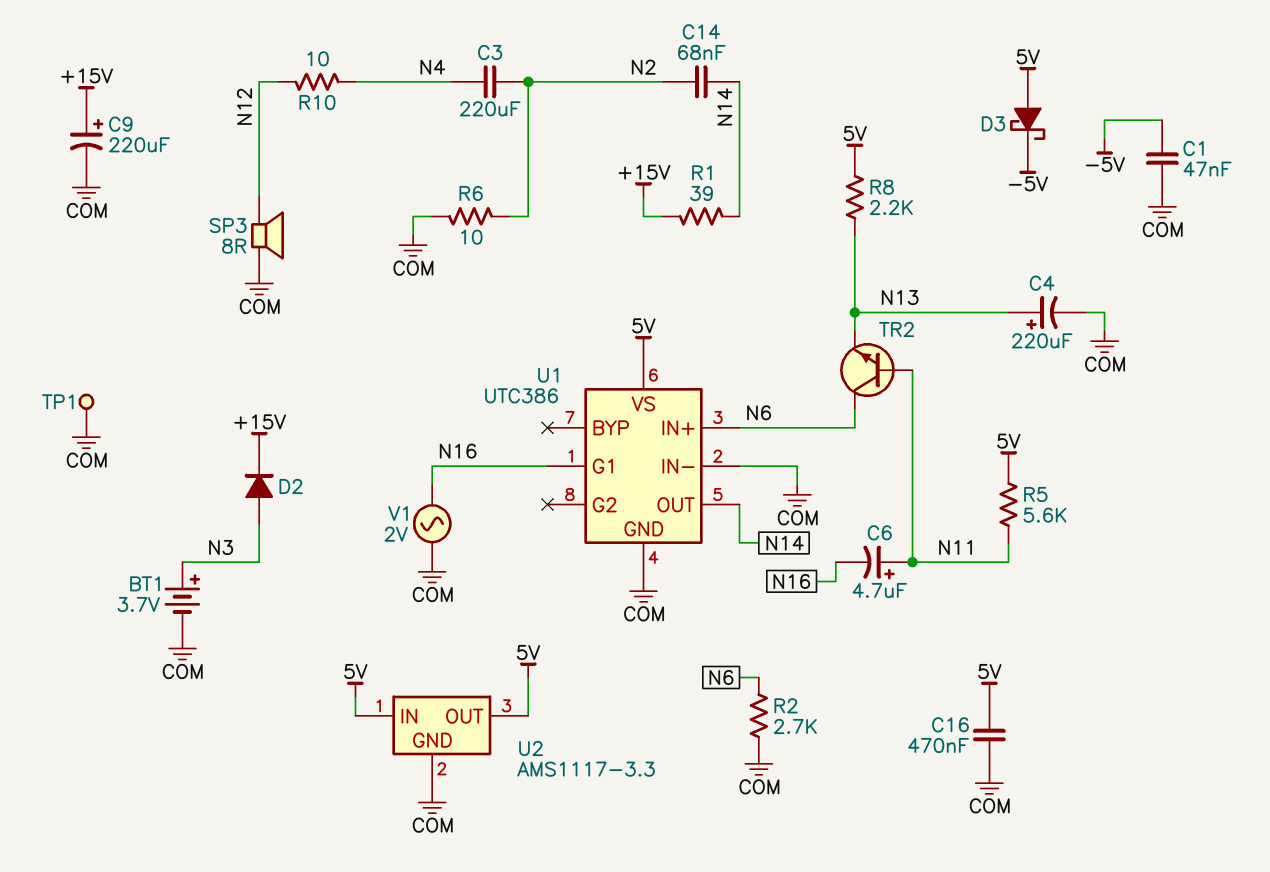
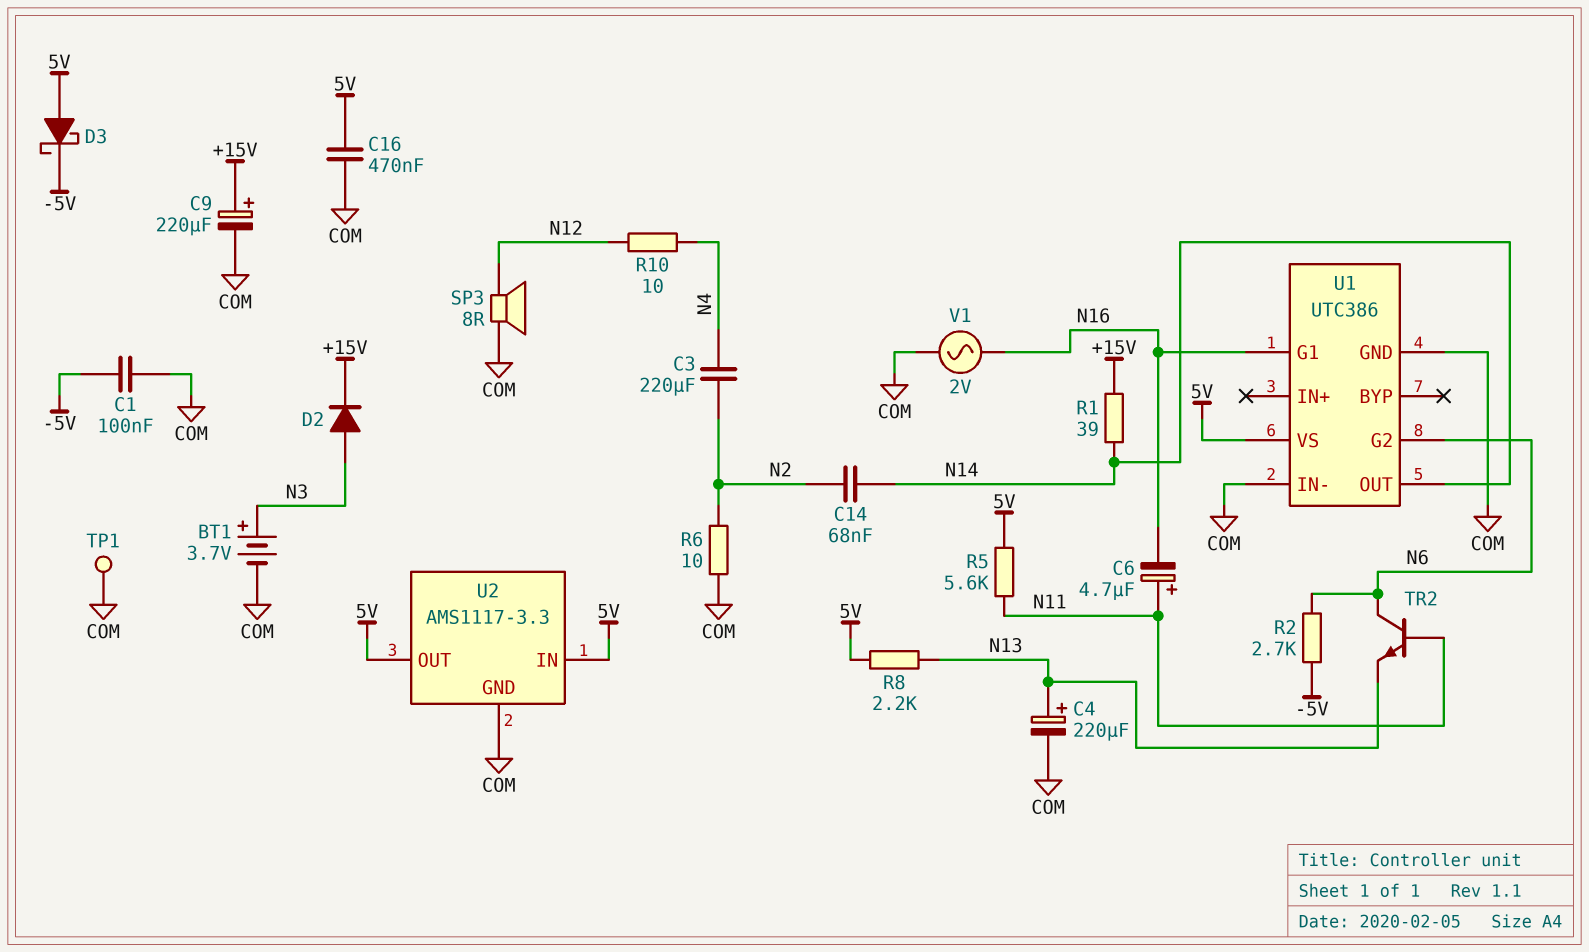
C1: 47nF (-5V, COM) -> 100nF (-5V, COM)
R2: 2.7k (COM, N6) -> 2.7k (-5V, N6)
U1 pin G2: none -> N6
U1 pin IN+: N6 -> none

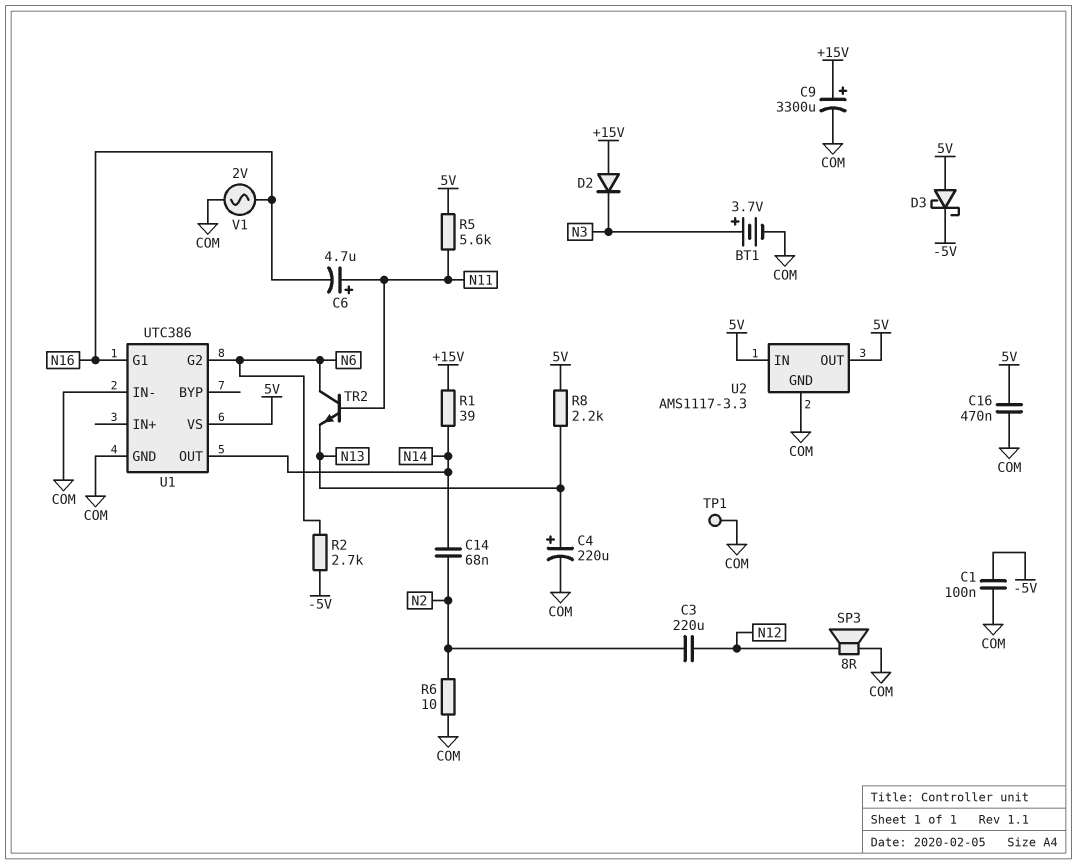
C3: 220uF (N2, N4) -> 220uF (N2, N12)
C9: 220uF (plus +15V, minus COM) -> 3300uF (plus +15V, minus COM)
D2: diode (A N3, K +15V) -> diode (A +15V, K N3)
R10: 10 (N4, N12) -> none

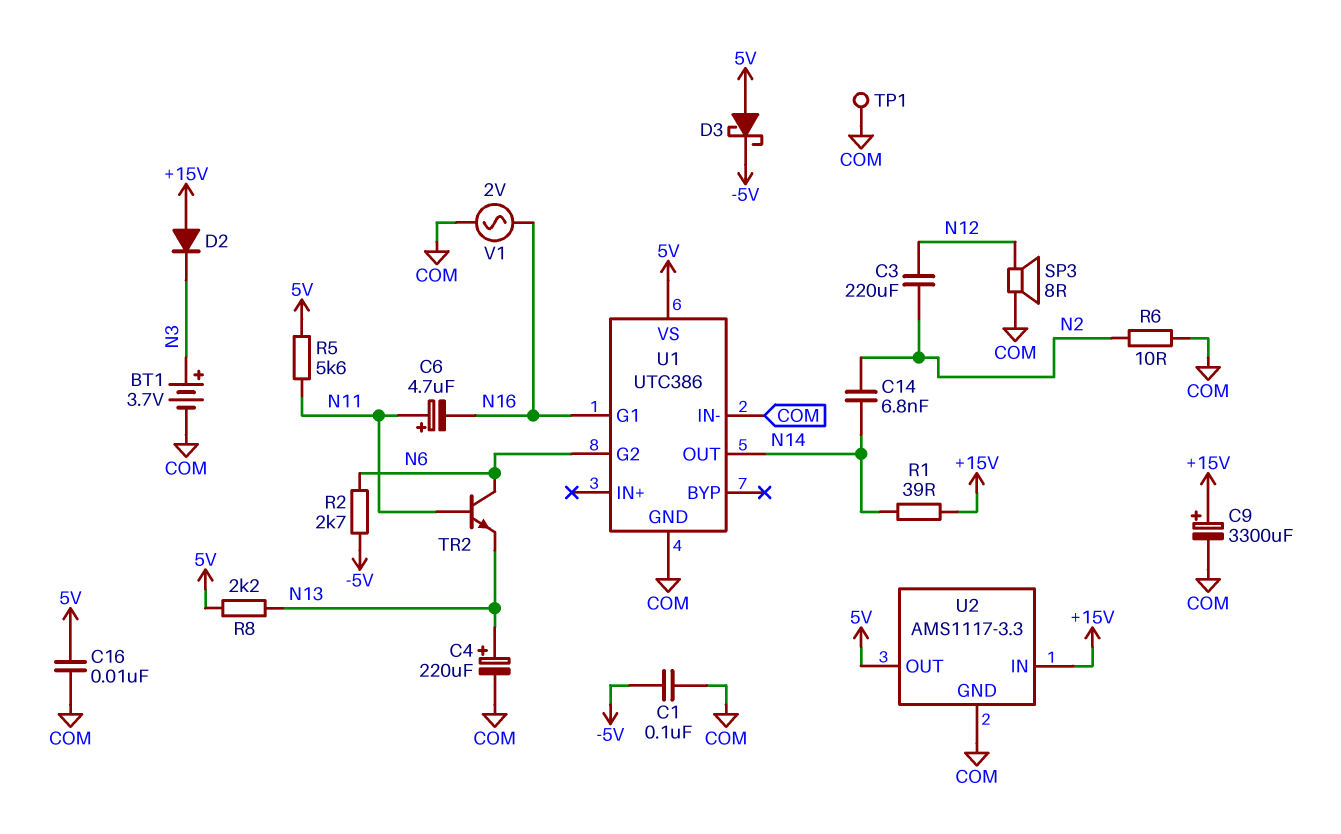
C14: 68nF (N2, N14) -> 6.8nF (N2, N14)
C16: 470nF (5V, COM) -> 10nF (5V, COM)
U2 pin IN: 5V -> +15V

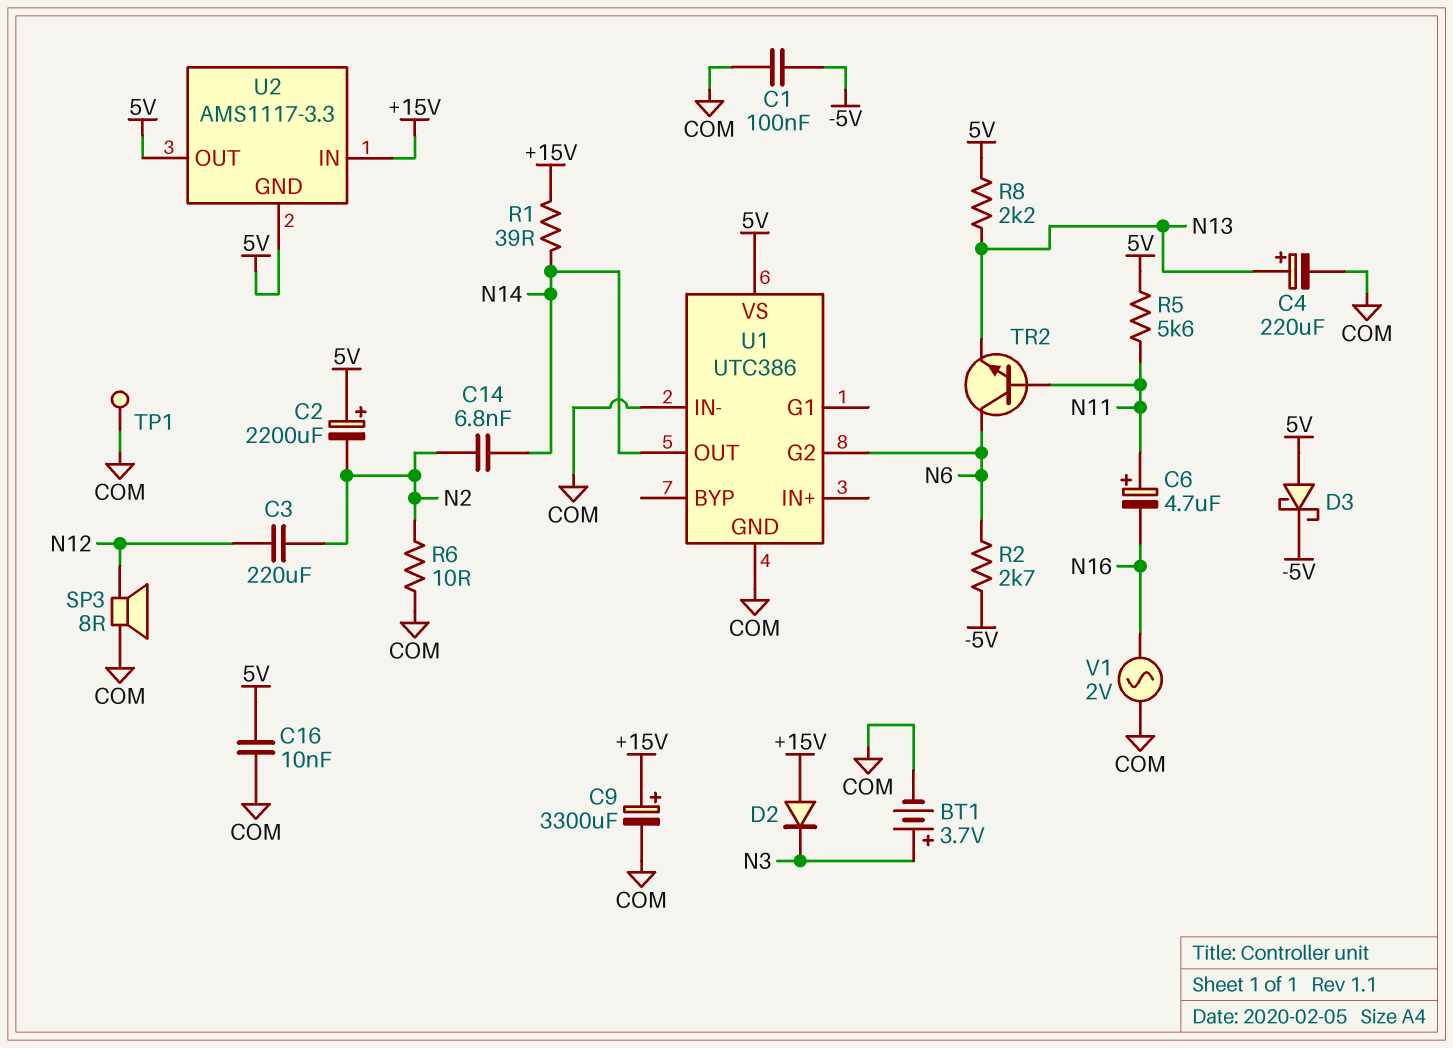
C2: none -> 2200uF (plus 5V, minus N2)
U1 pin G1: N16 -> none
U2 pin GND: COM -> 5V

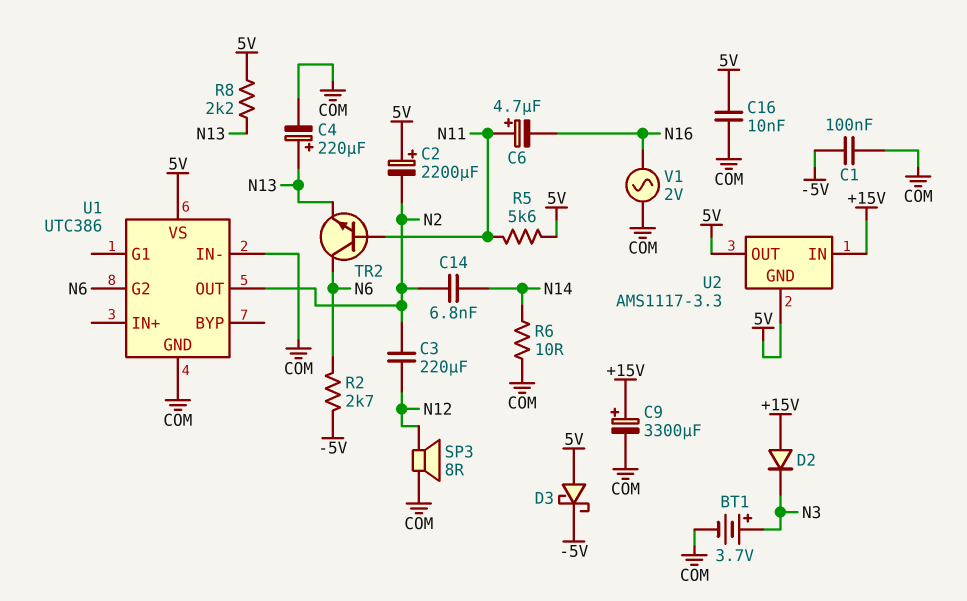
R1: 39 (+15V, N14) -> none
R6: 10 (COM, N2) -> 10 (COM, N14)
TP1: test point (COM) -> none
U1 pin OUT: N14 -> N2

